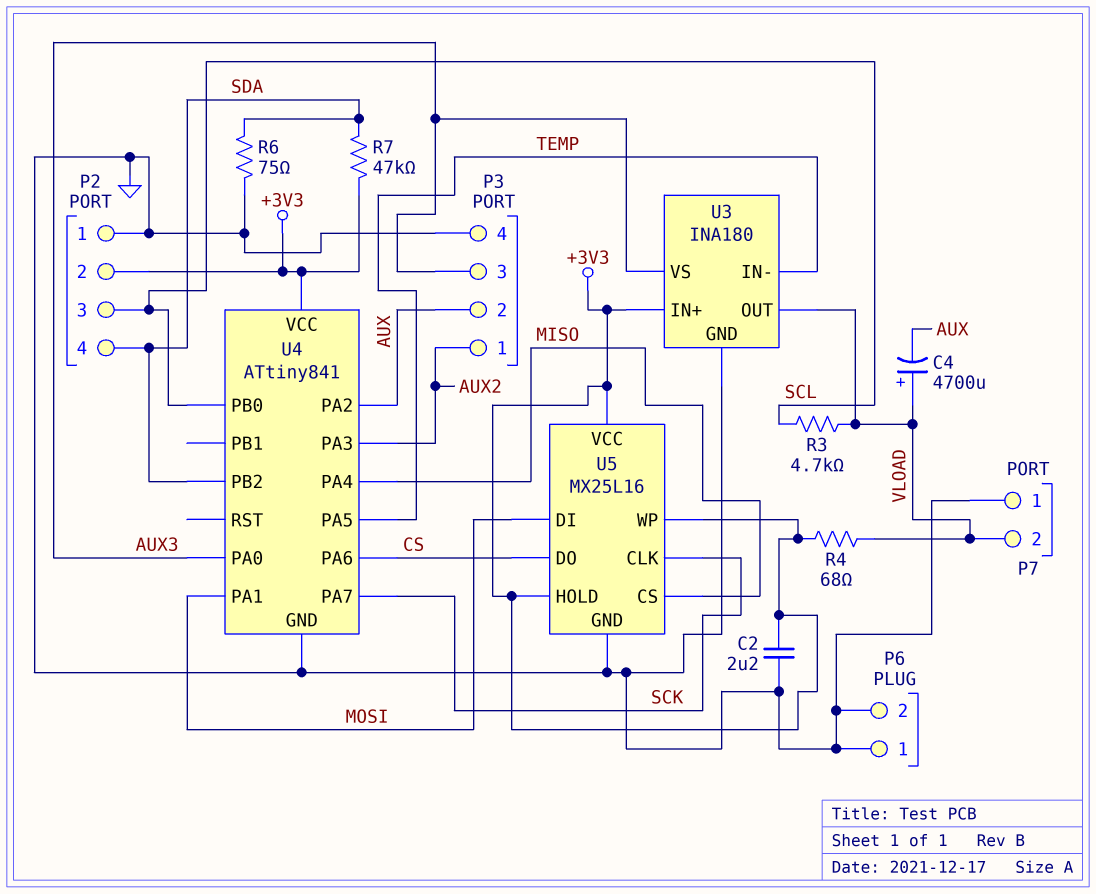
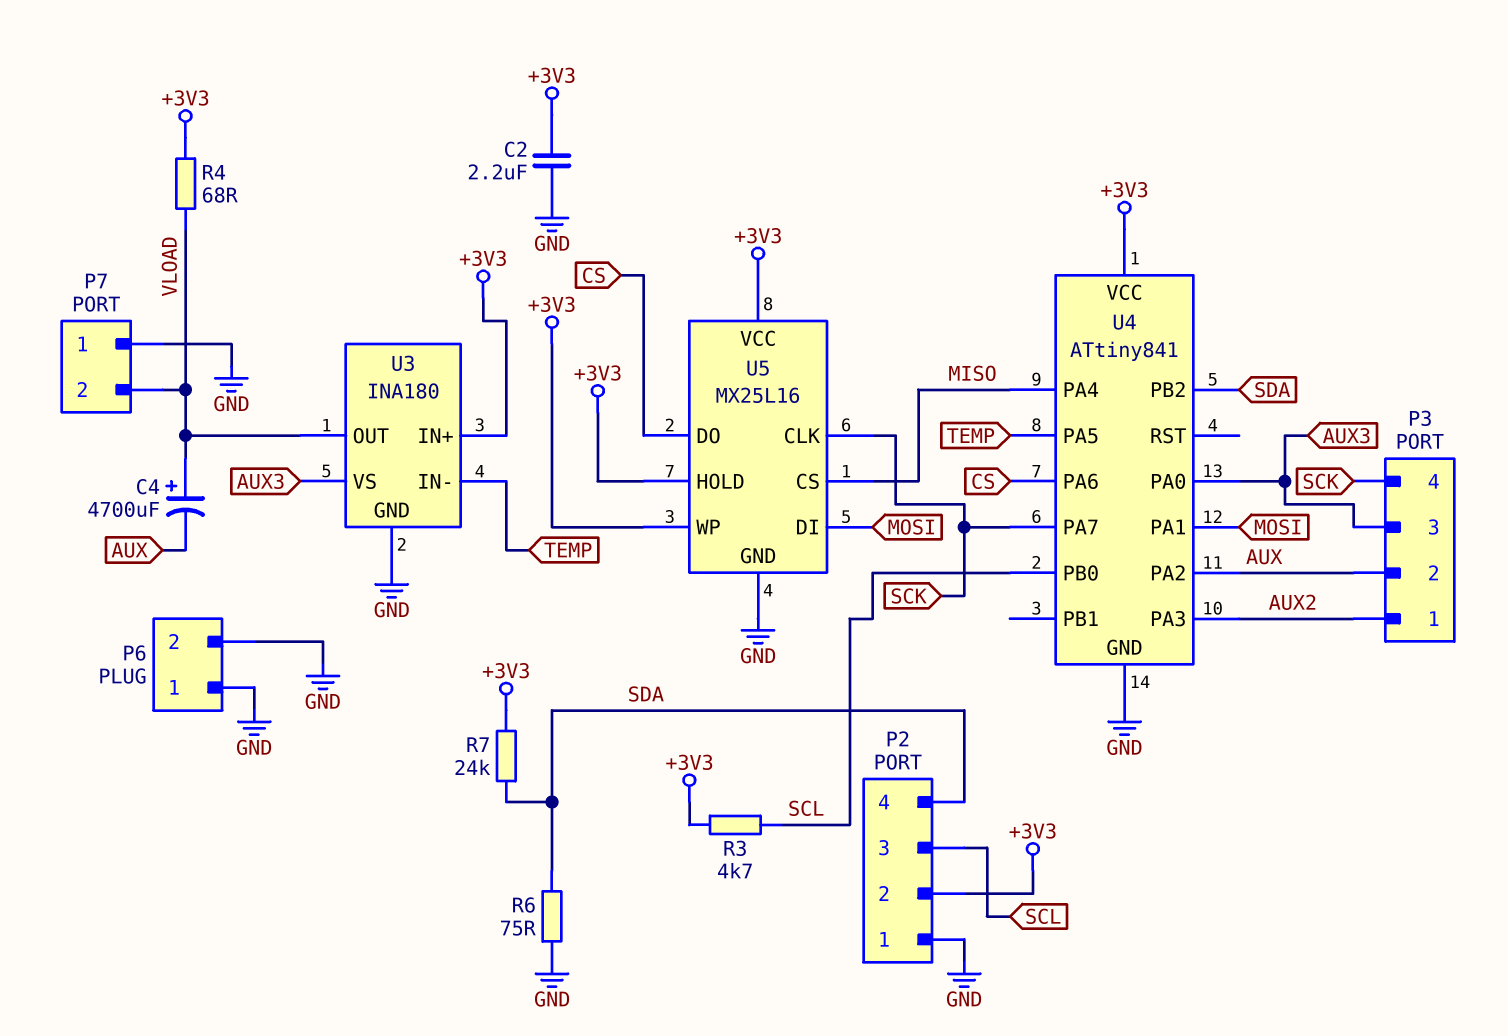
P3 pin 4: GND -> SCK
R3: 4.7k (SCL, VLOAD) -> 4.7k (+3V3, SCL)
R7: 47k (+3V3, SDA) -> 24k (+3V3, SDA)

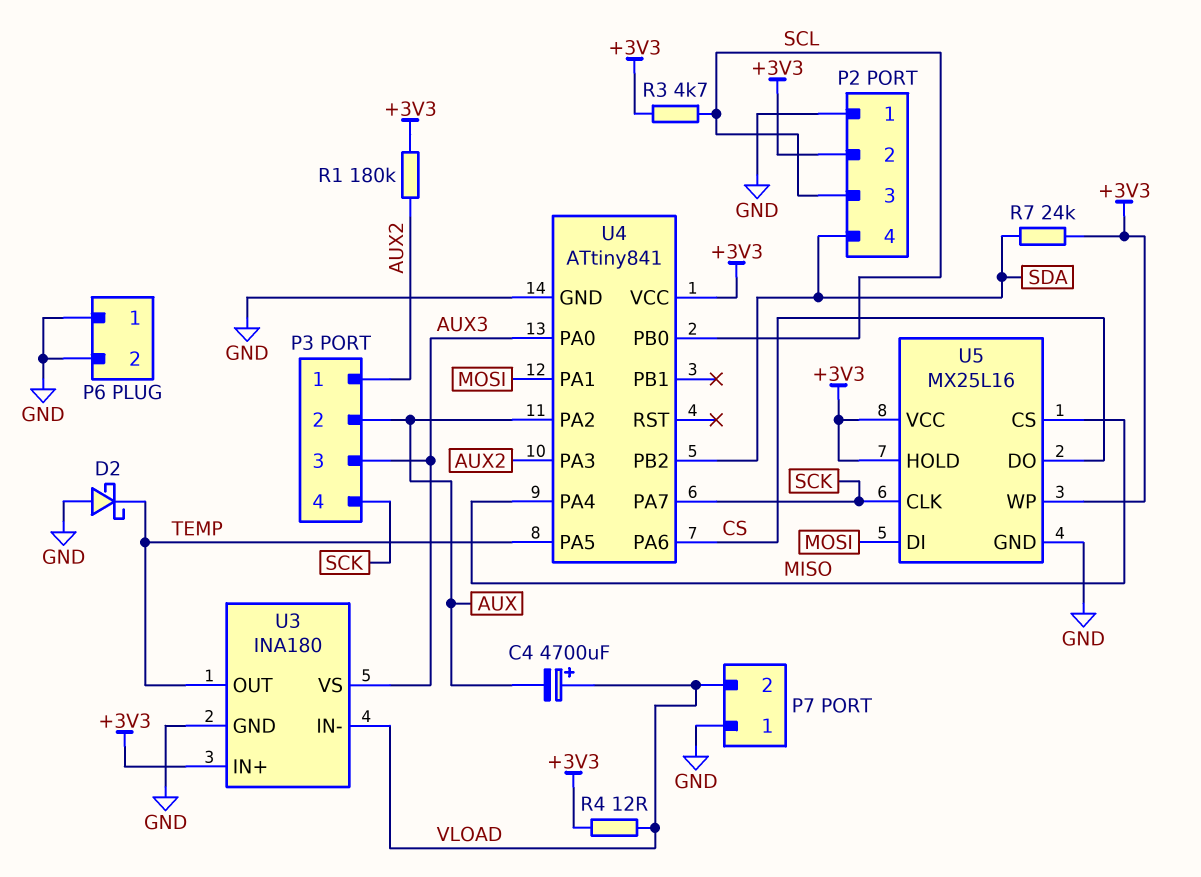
C2: 2.2uF (+3V3, GND) -> none
D2: none -> schottky (A GND, K TEMP)
R1: none -> 180k (+3V3, AUX2)
R4: 68 (+3V3, VLOAD) -> 12 (+3V3, VLOAD)
R6: 75 (GND, SDA) -> none
U3 pin IN-: TEMP -> VLOAD
U3 pin OUT: VLOAD -> TEMP

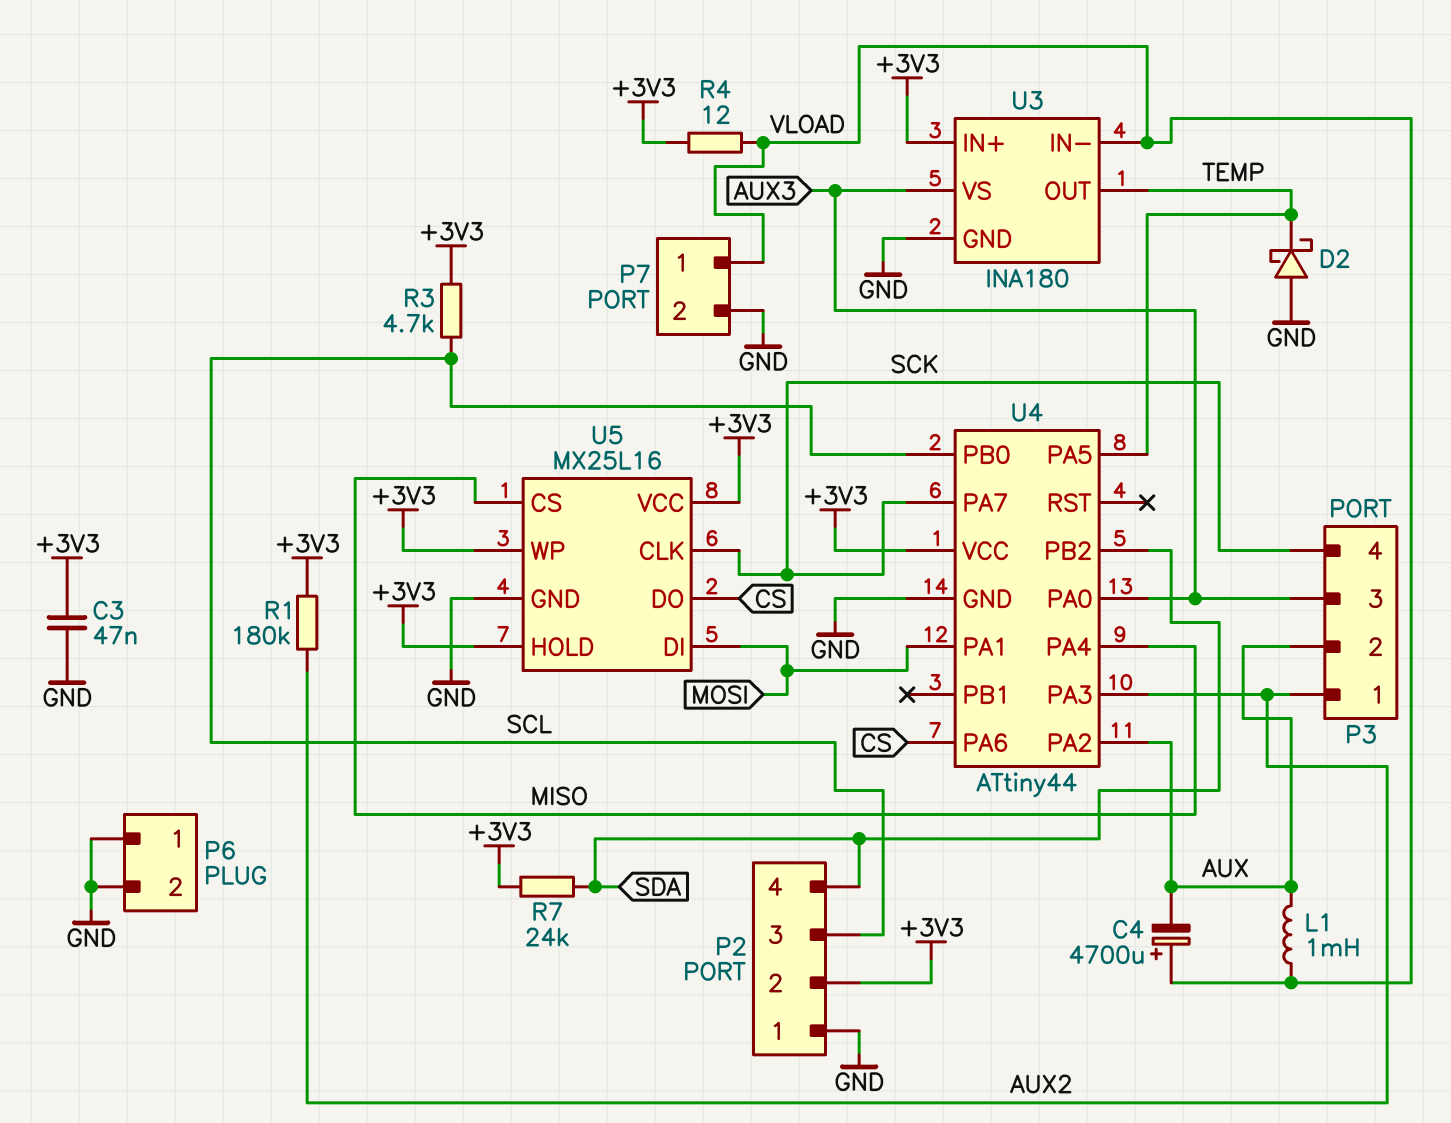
C3: none -> 47nF (+3V3, GND)
L1: none -> 1mH (AUX, VLOAD)
P7 pin 1: GND -> VLOAD
P7 pin 2: VLOAD -> GND
U4: ATtiny841 -> ATtiny44

